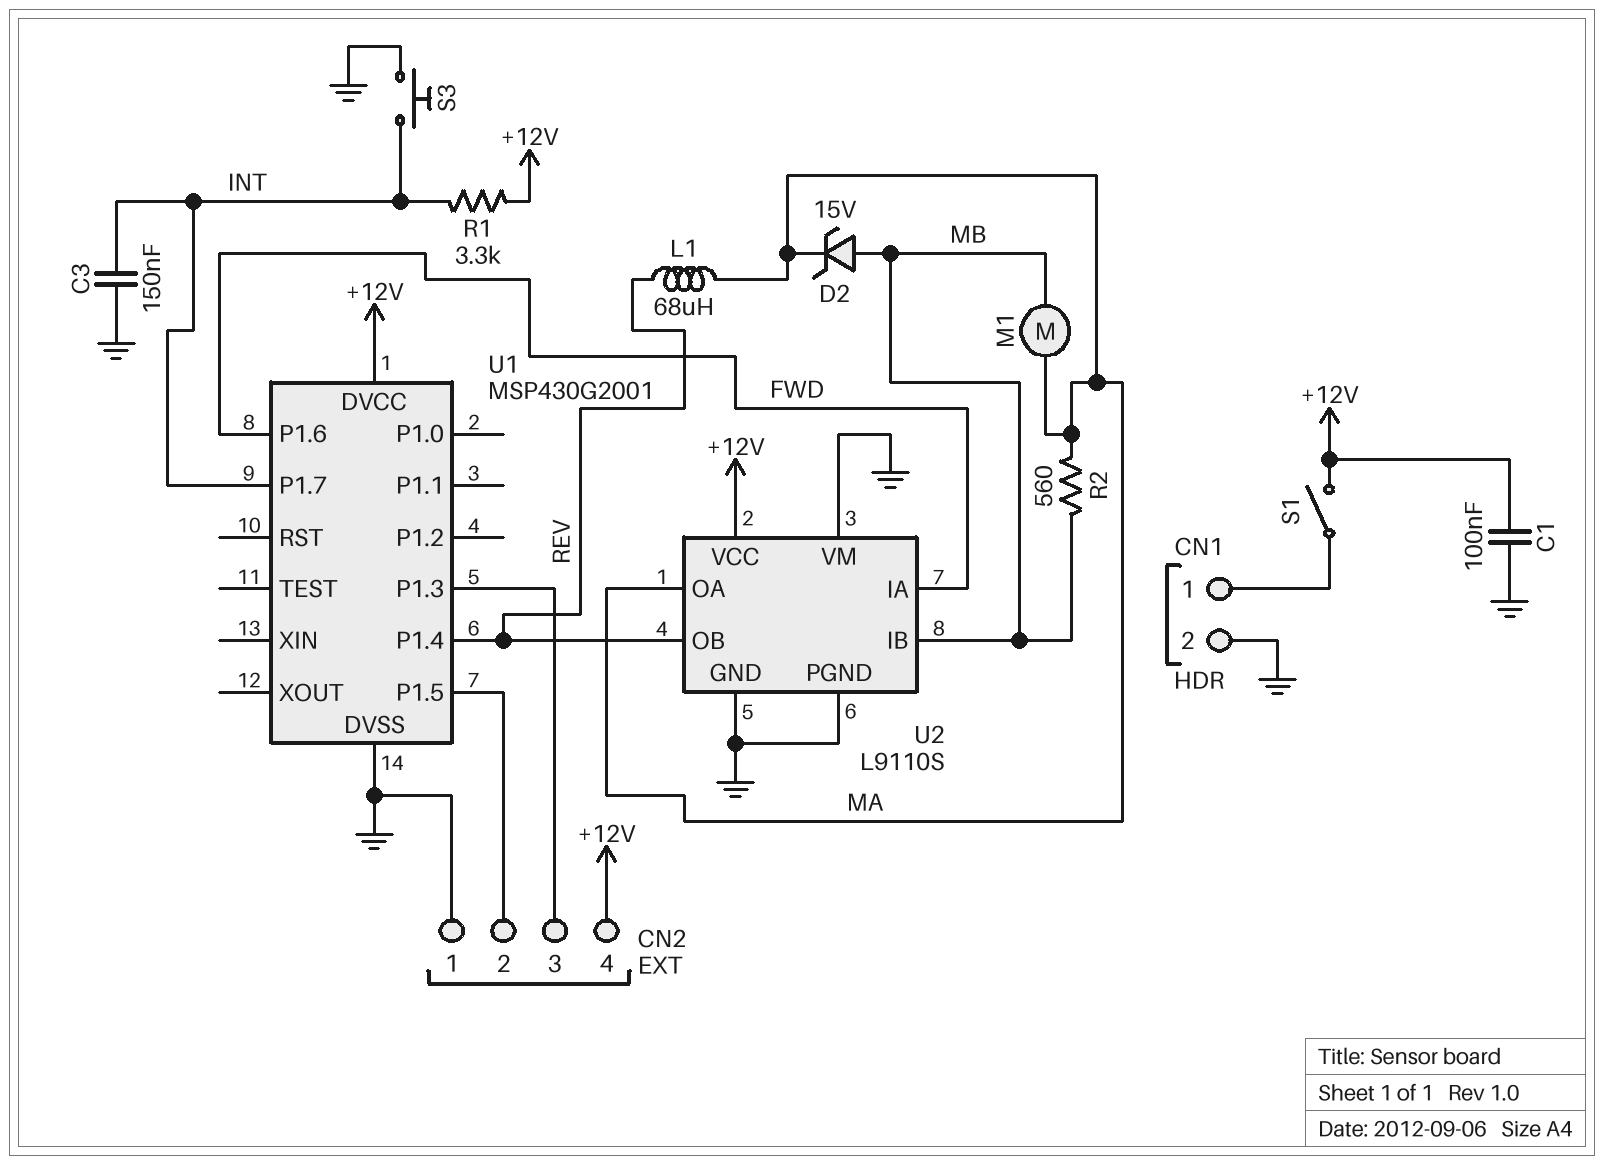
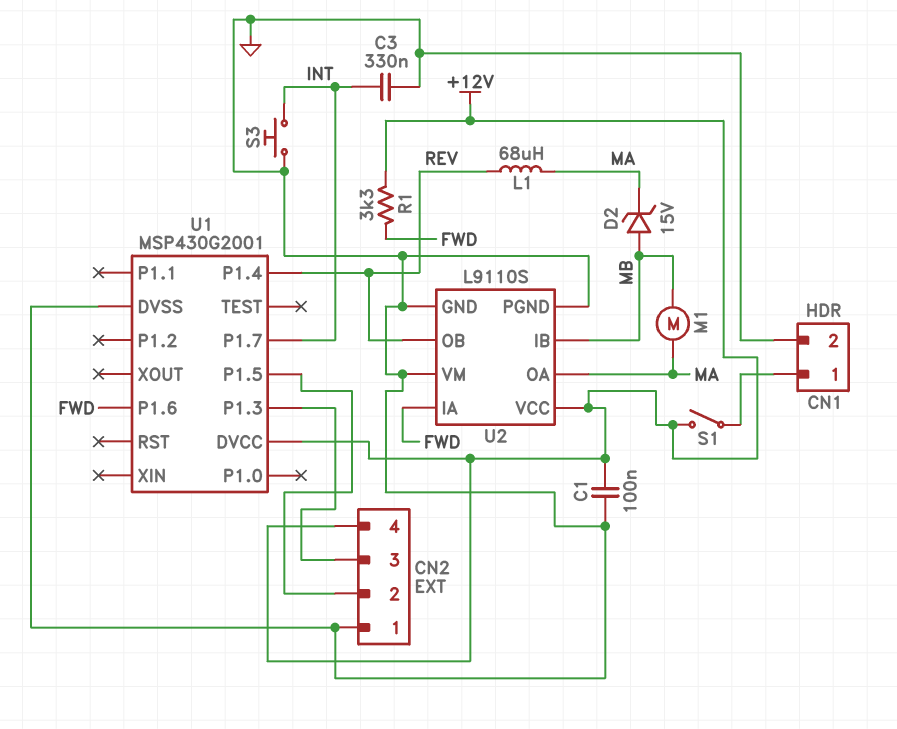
C3: 150nF (GND, INT) -> 330nF (GND, INT)
R1: 3.3k (+12V, INT) -> 3.3k (+12V, FWD)
R2: 560 (MA, MB) -> none

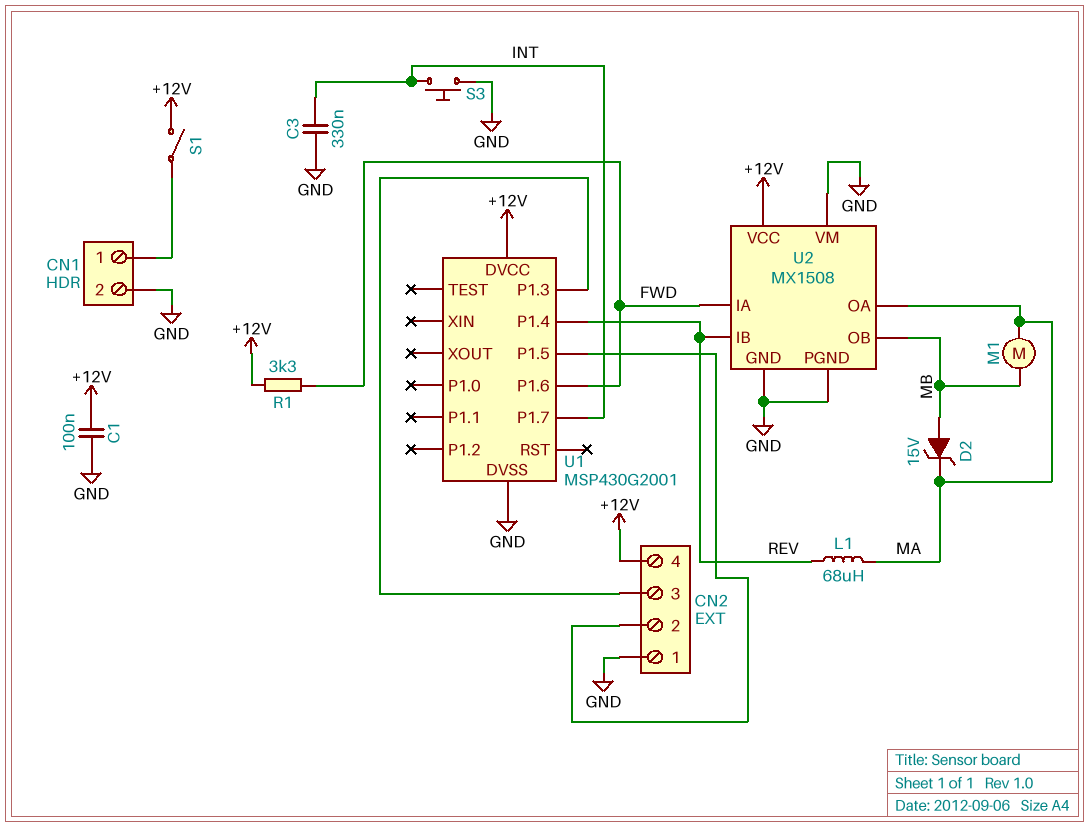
U2: L9110S -> MX1508
U2 pin IB: MB -> REV
U2 pin OB: REV -> MB

